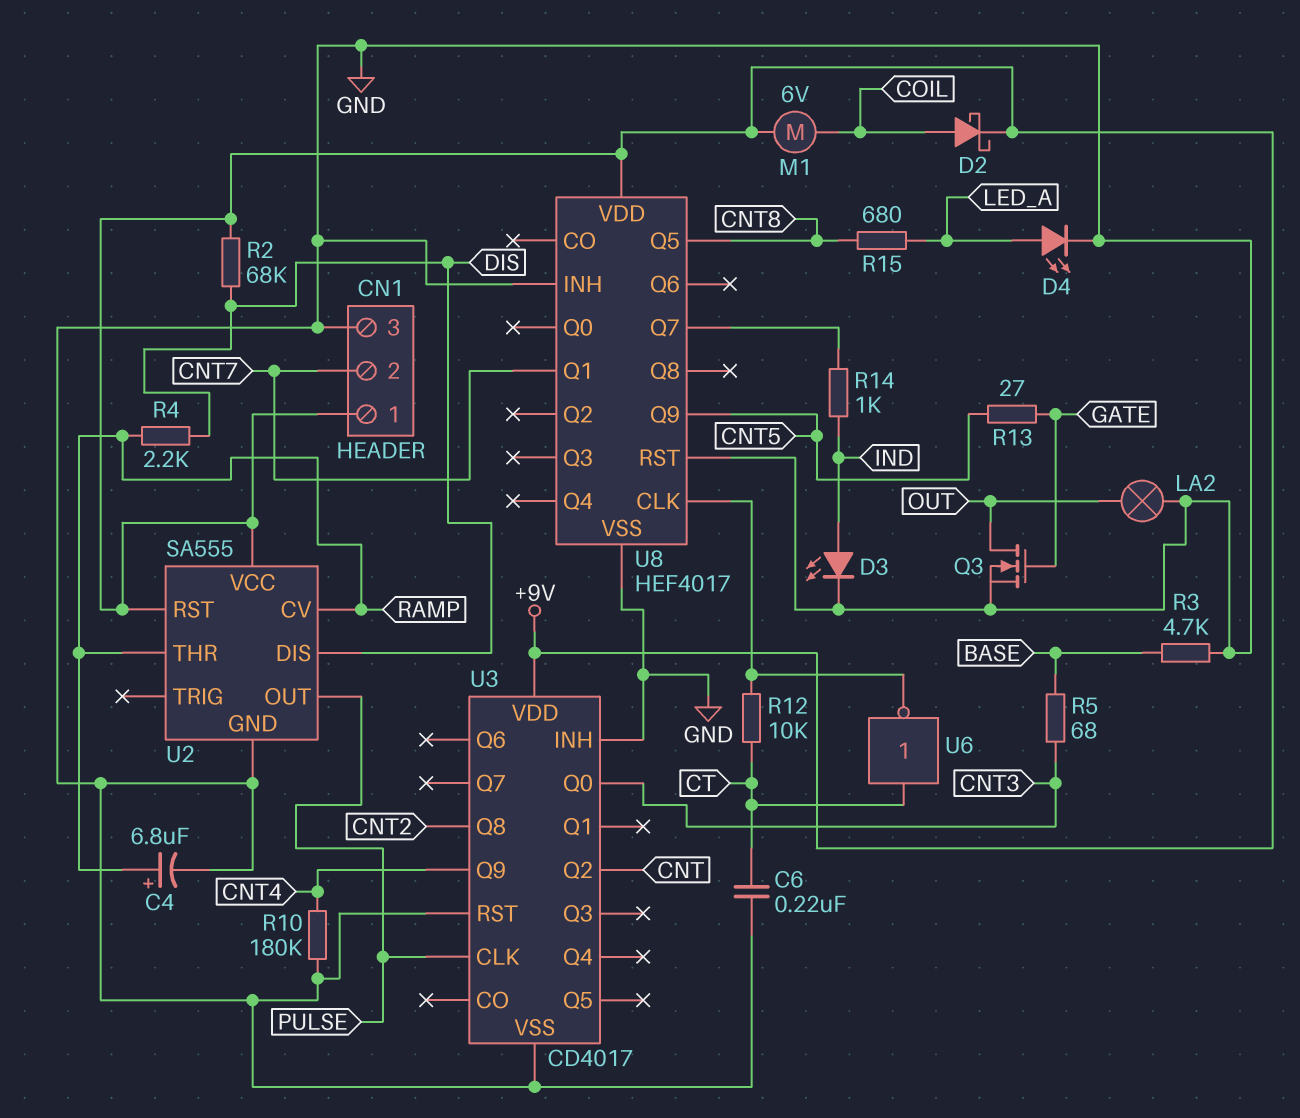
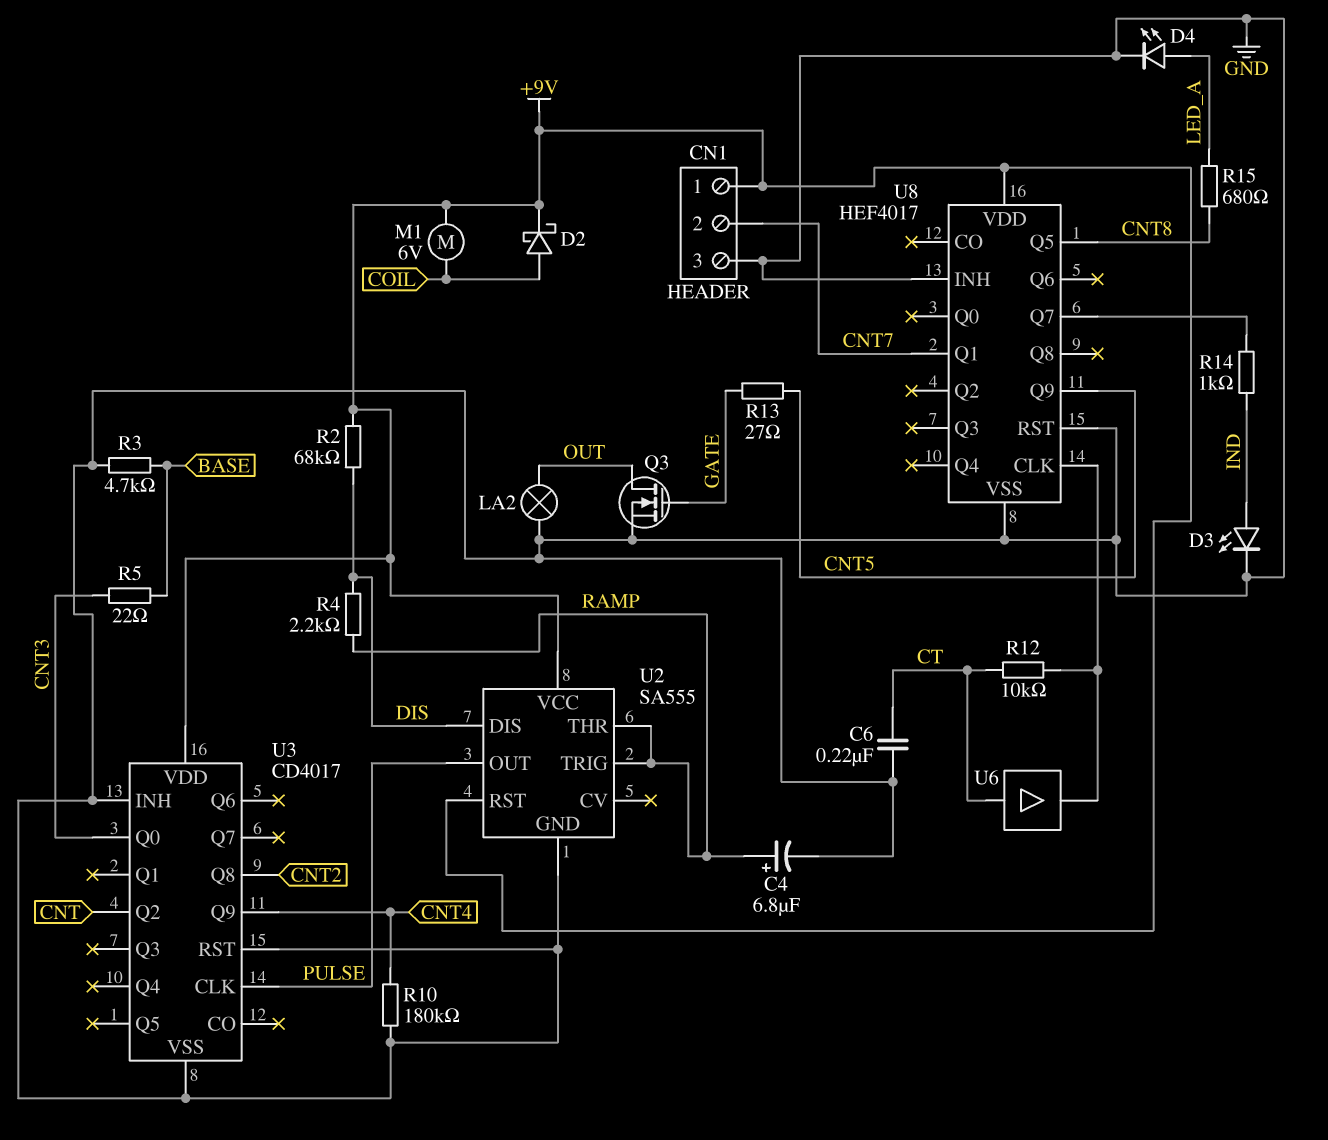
R5: 68 (BASE, CNT3) -> 22 (BASE, CNT3)
U2 pin CV: RAMP -> none
U2 pin TRIG: none -> RAMP
U6: NOT (in CT, out U8/CLK) -> buffer (in CT, out U8/CLK)

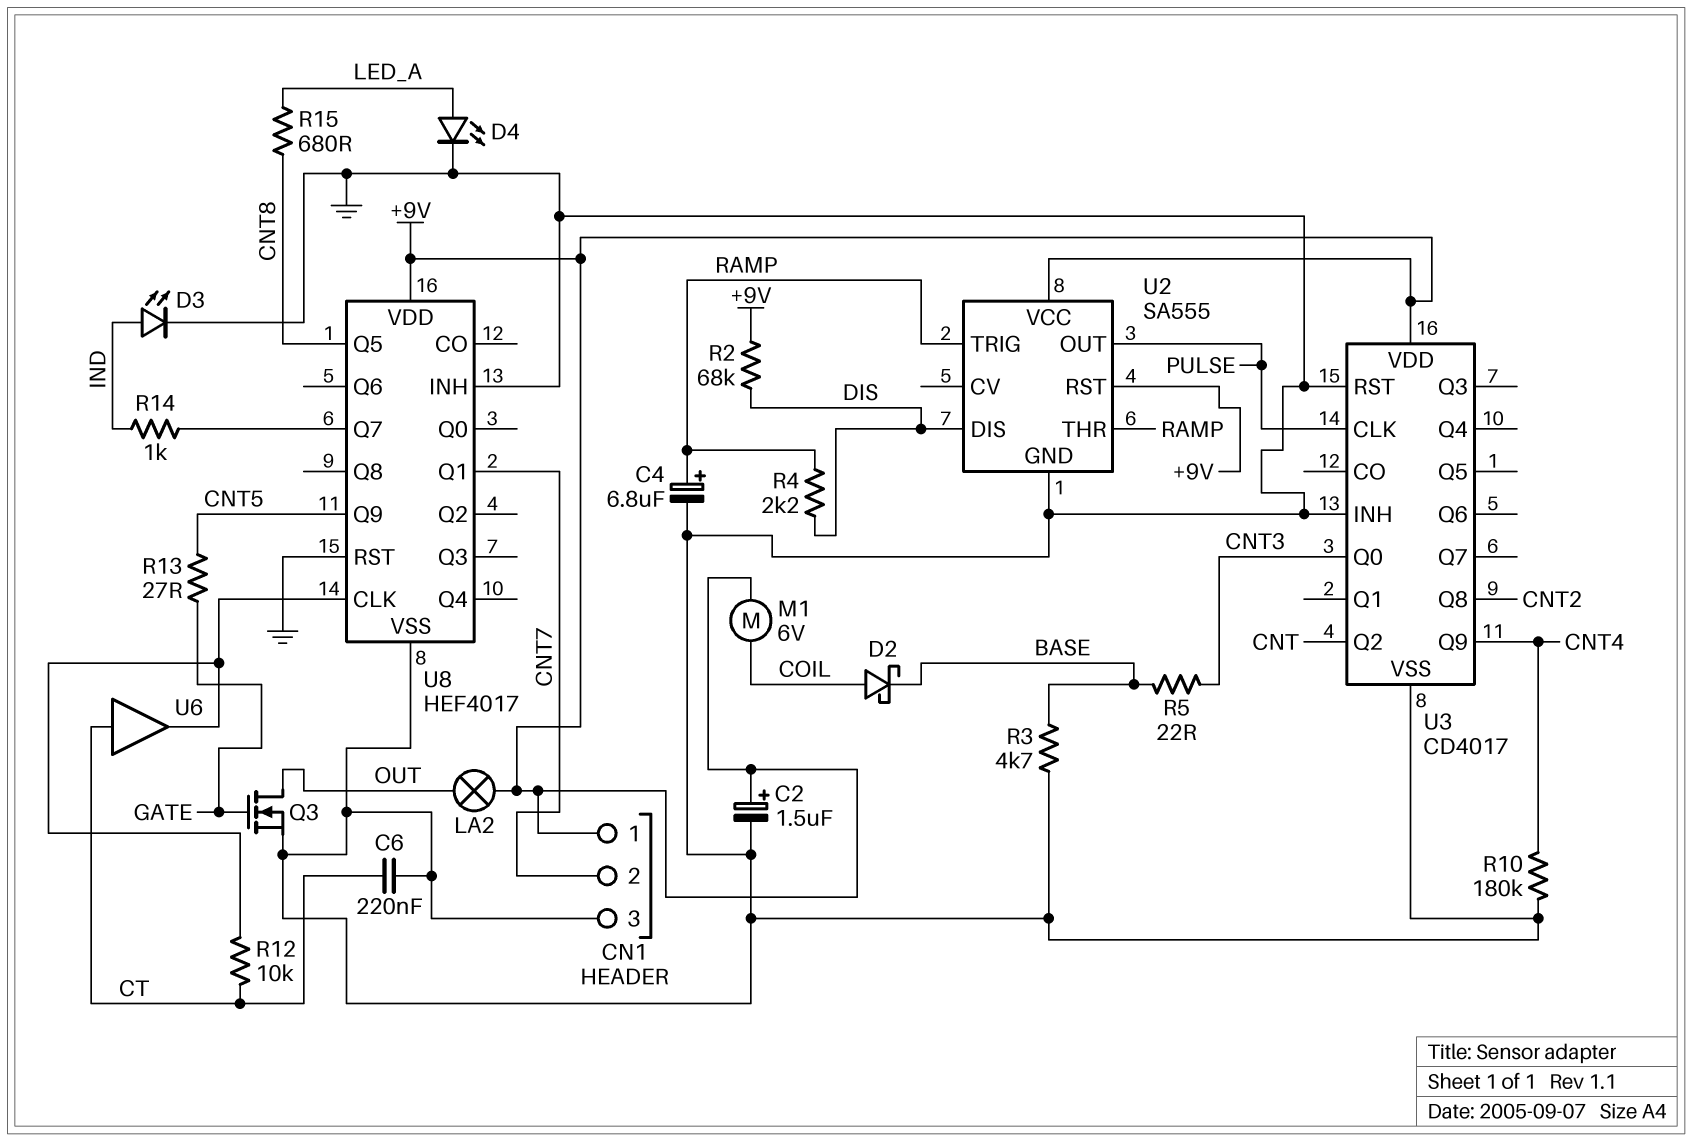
C2: none -> 1.5uF (plus +9V, minus GND)
D2: schottky (A COIL, K +9V) -> schottky (A COIL, K BASE)
LA2: lamp (GND, OUT) -> lamp (+9V, OUT)

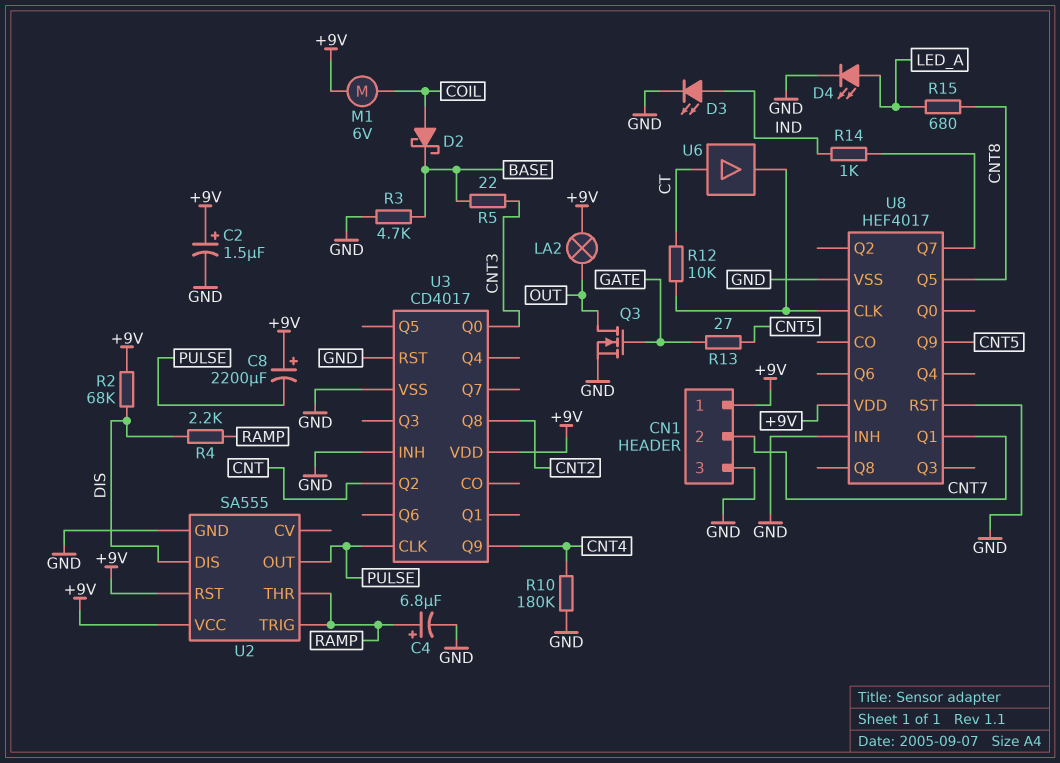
C6: 220nF (CT, GND) -> none
C8: none -> 2200uF (plus +9V, minus PULSE)

